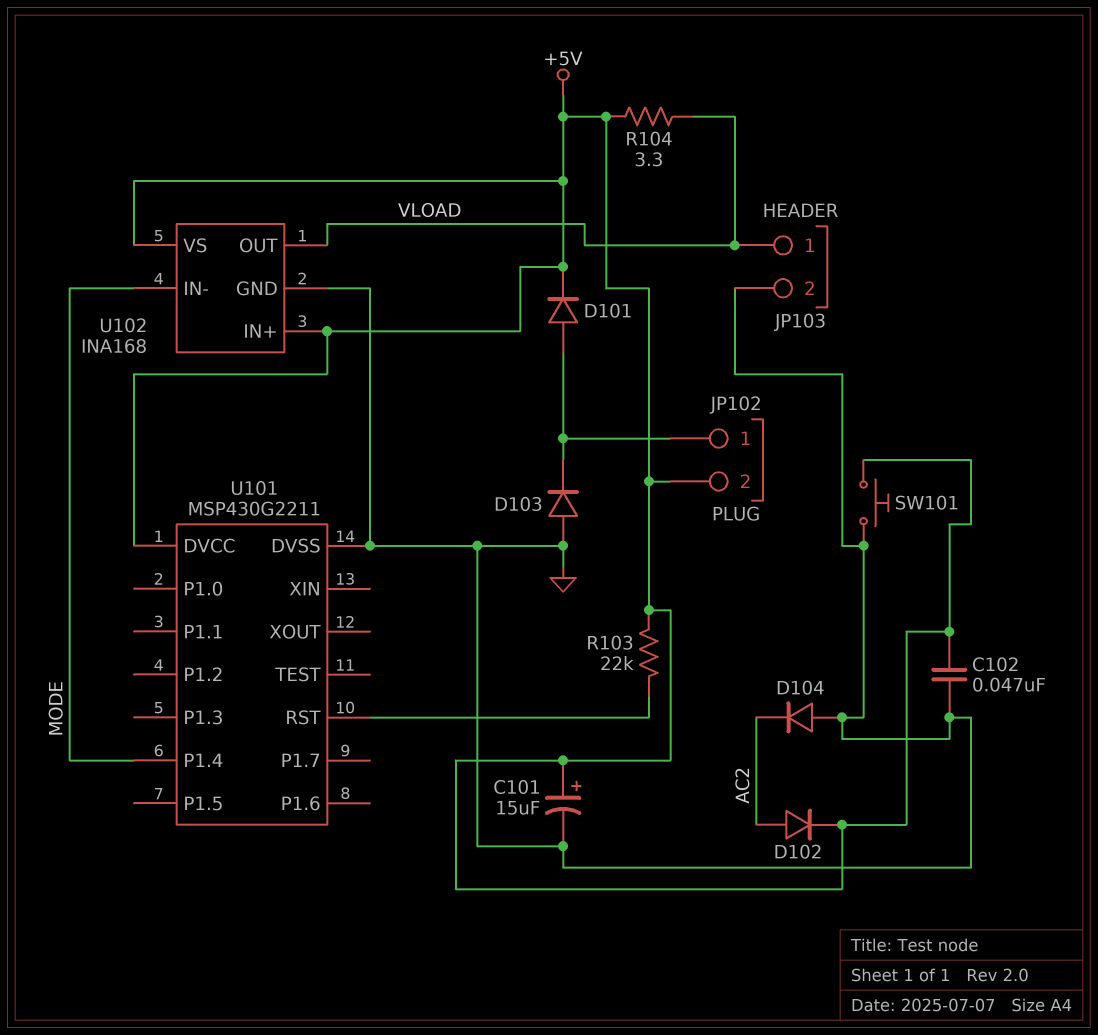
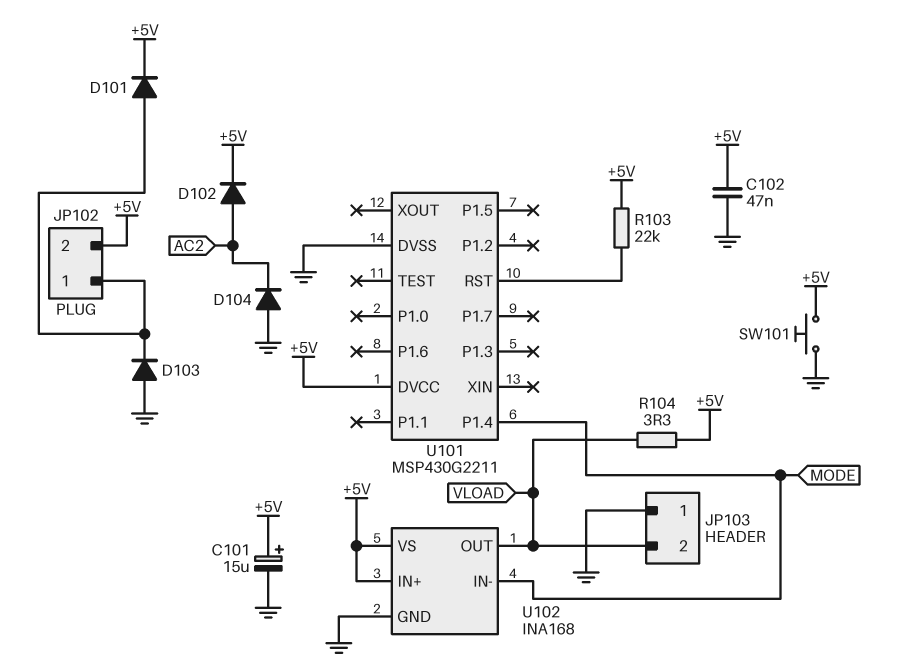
JP103 pin 1: VLOAD -> GND
JP103 pin 2: GND -> VLOAD

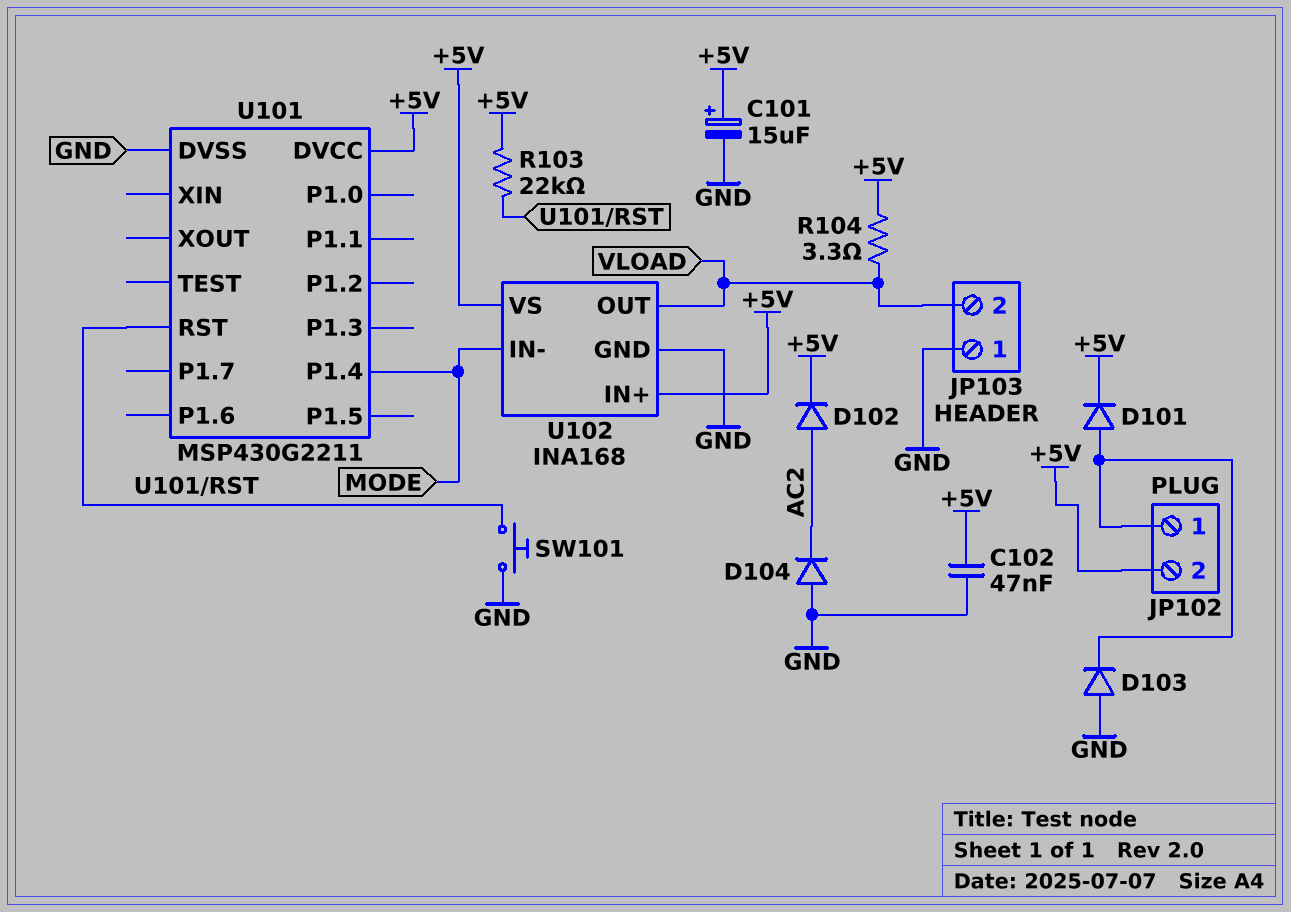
SW101: button (+5V, GND) -> button (GND, U101/RST)

